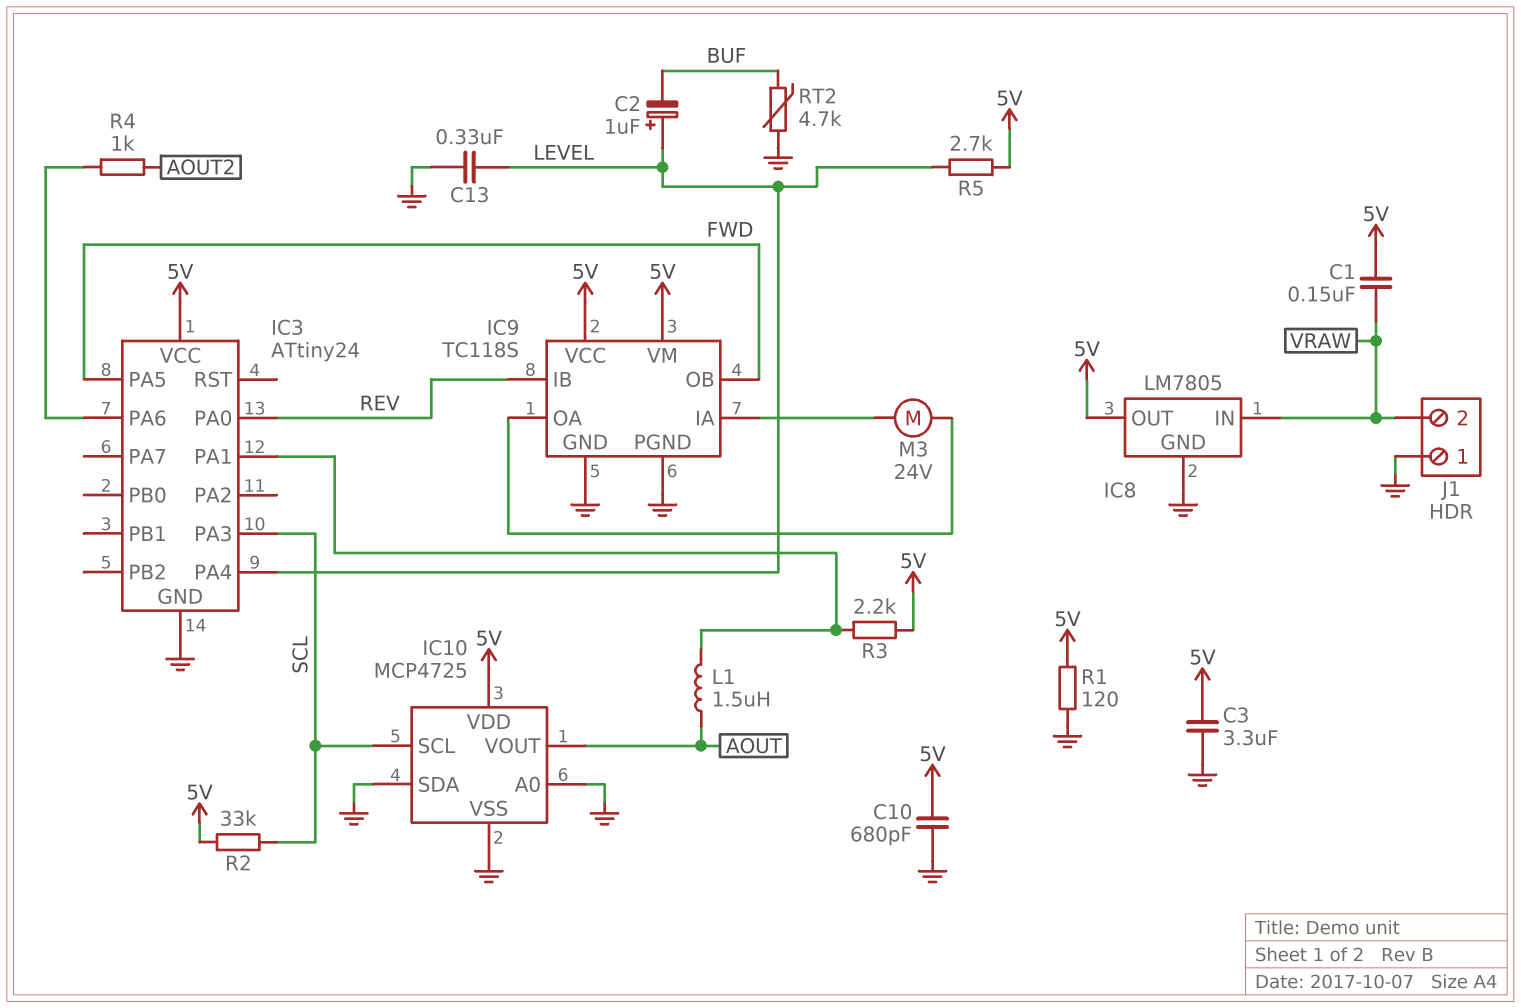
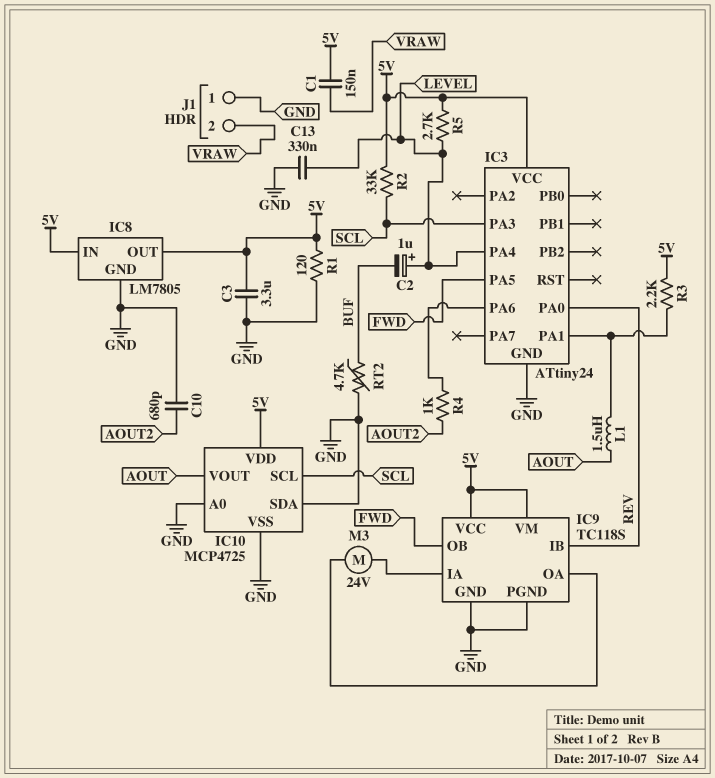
C10: 680pF (5V, GND) -> 680pF (AOUT2, GND)
IC8 pin IN: VRAW -> 5V

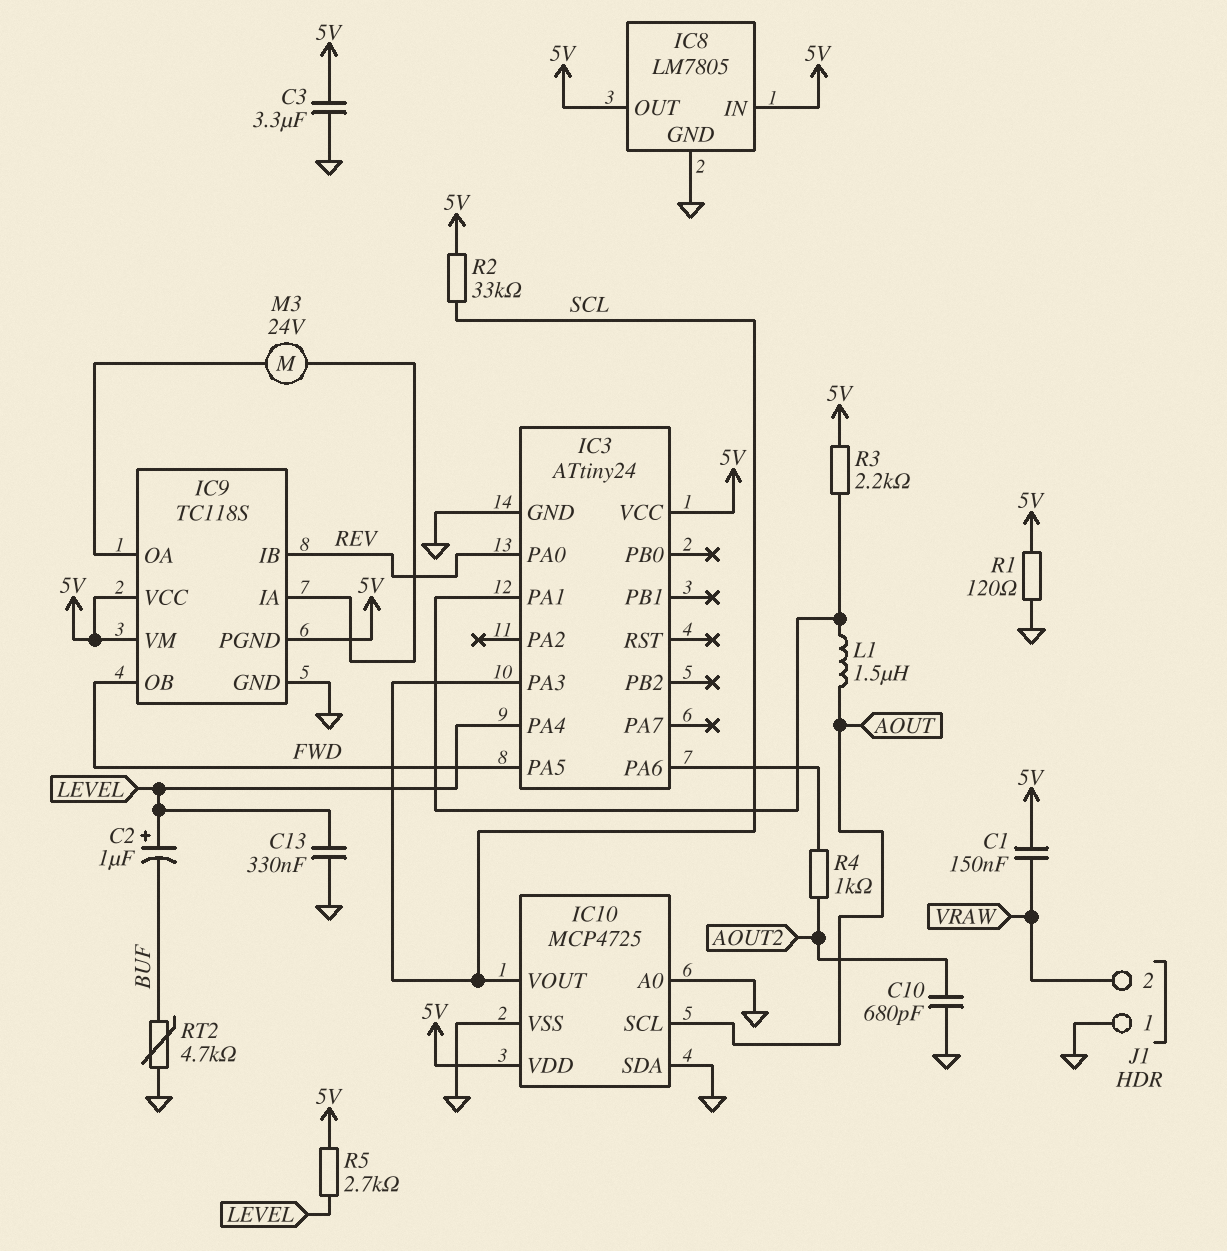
IC9 pin PGND: GND -> 5V
IC10 pin SCL: SCL -> AOUT
IC10 pin VOUT: AOUT -> SCL

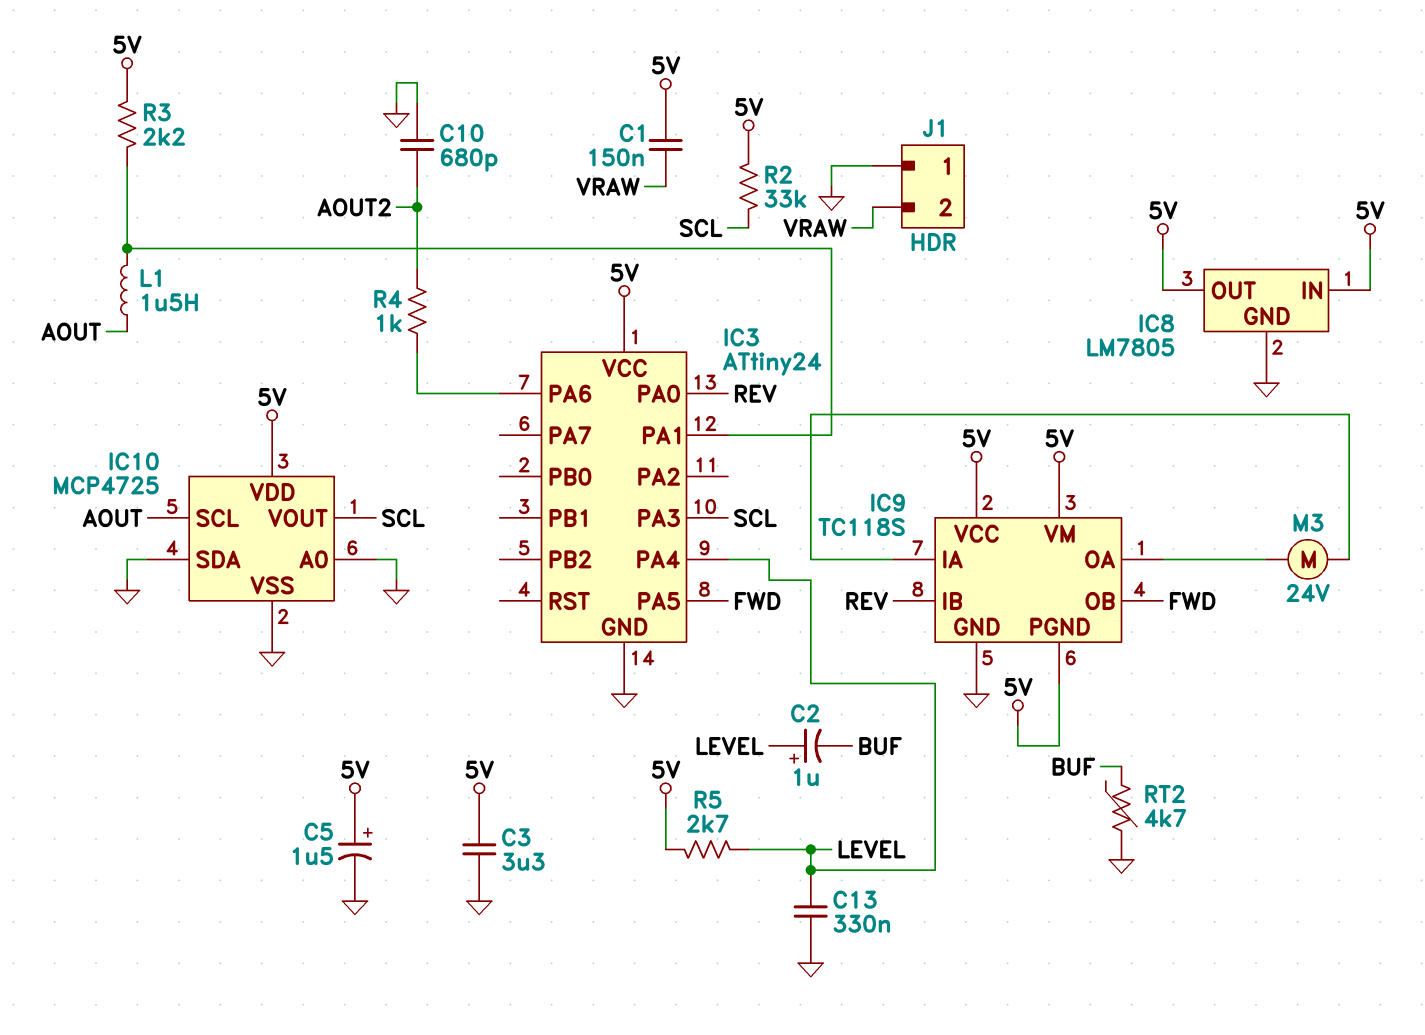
C5: none -> 1.5uF (plus 5V, minus GND)
R1: 120 (5V, GND) -> none

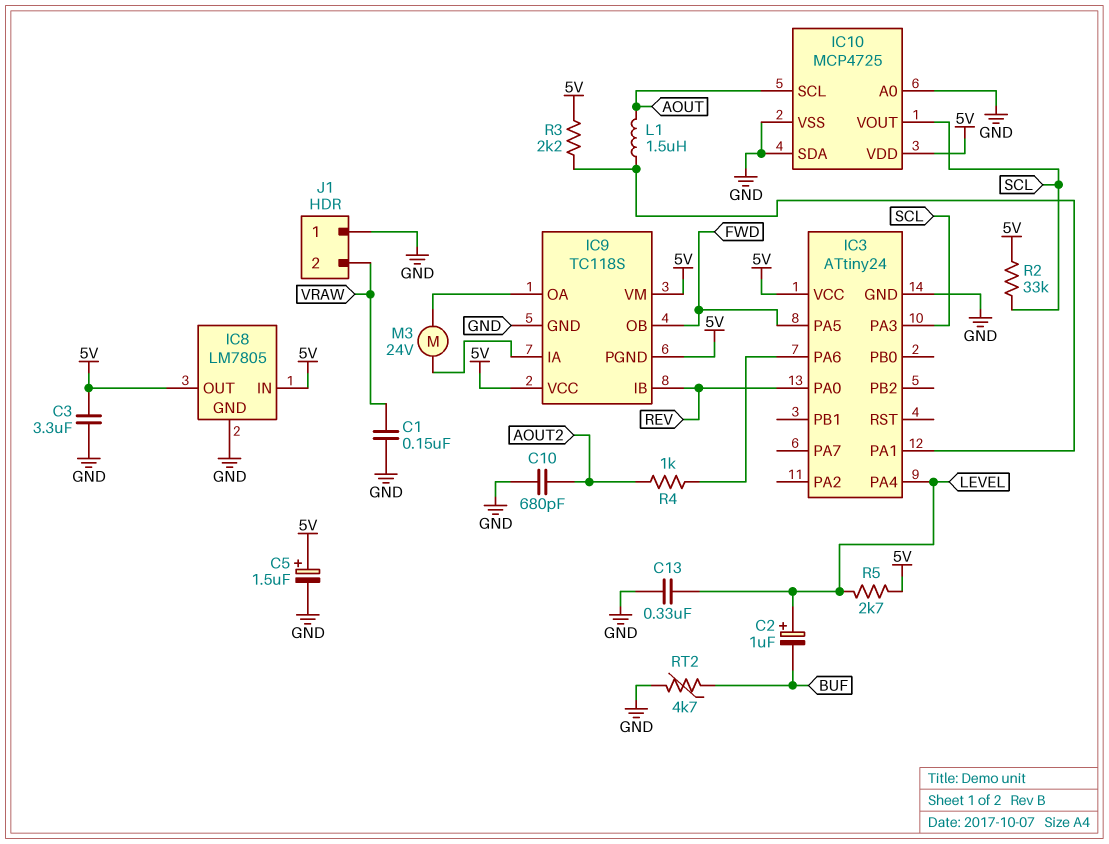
C1: 150nF (5V, VRAW) -> 150nF (GND, VRAW)

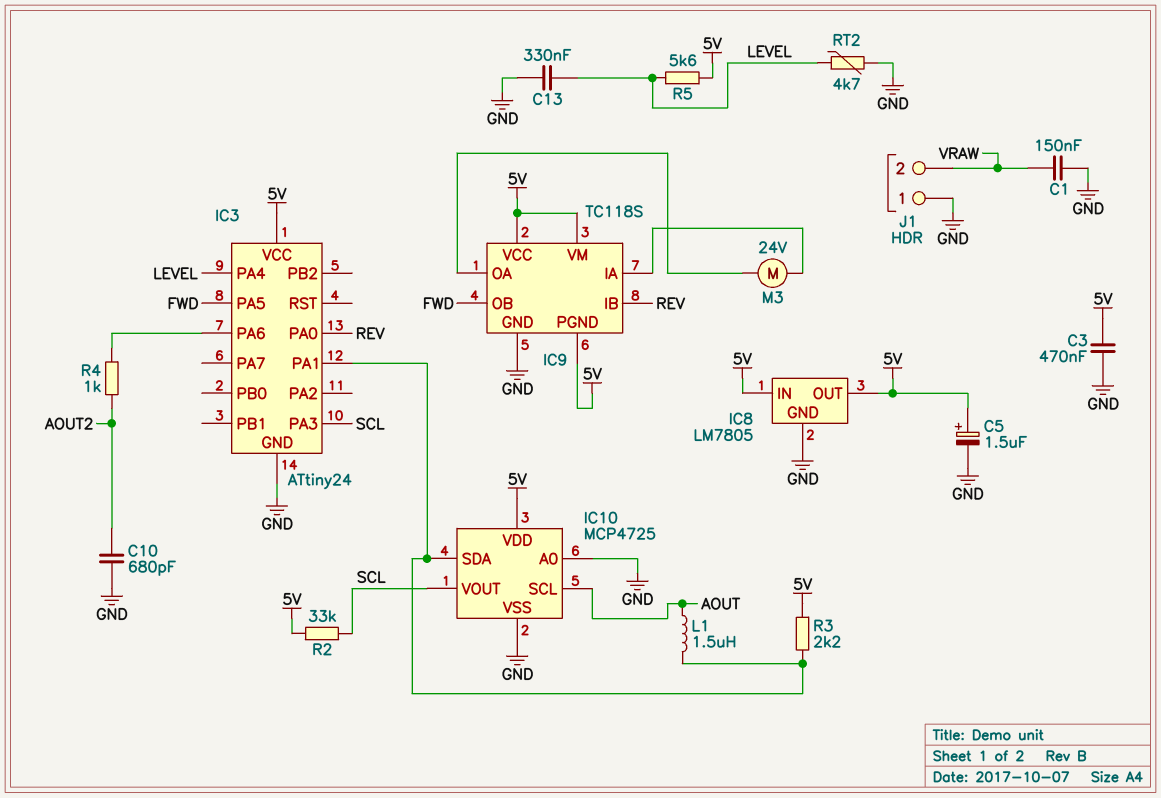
C2: 1uF (plus LEVEL, minus BUF) -> none
C3: 3.3uF (5V, GND) -> 470nF (5V, GND)
IC10 pin SDA: GND -> IC3/PA1
R5: 2.7k (5V, LEVEL) -> 5.6k (5V, LEVEL)
RT2: 4.7k (BUF, GND) -> 4.7k (GND, LEVEL)

